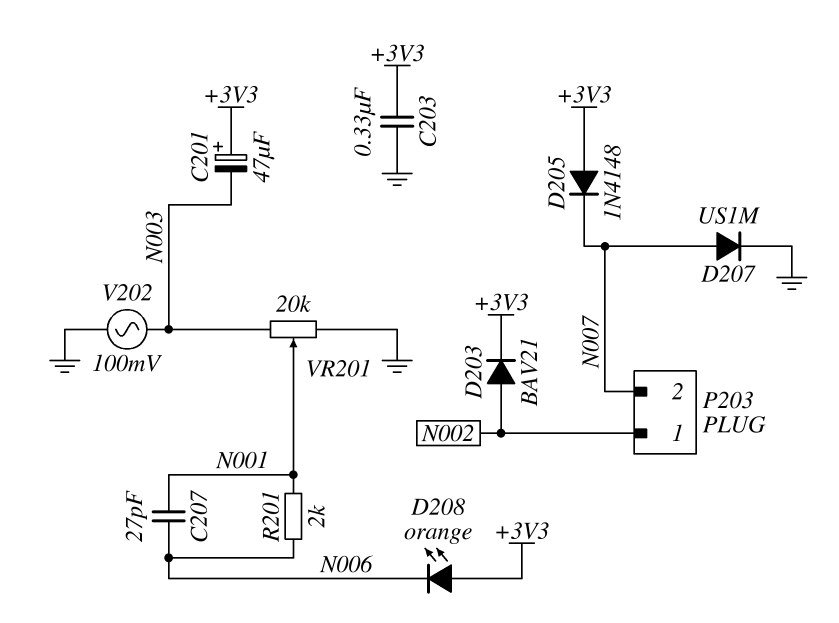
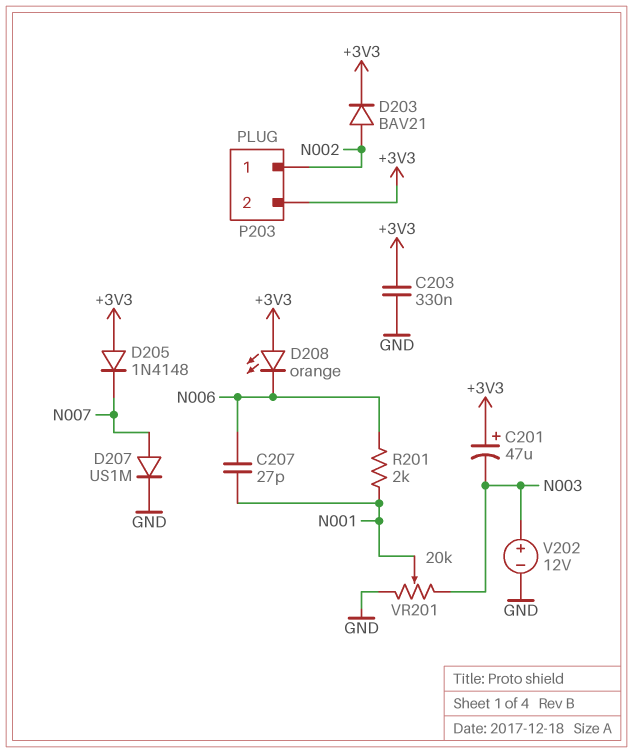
P203 pin 2: N007 -> +3V3
V202: AC 100mV (GND, N003) -> 12V (plus N003, minus GND)

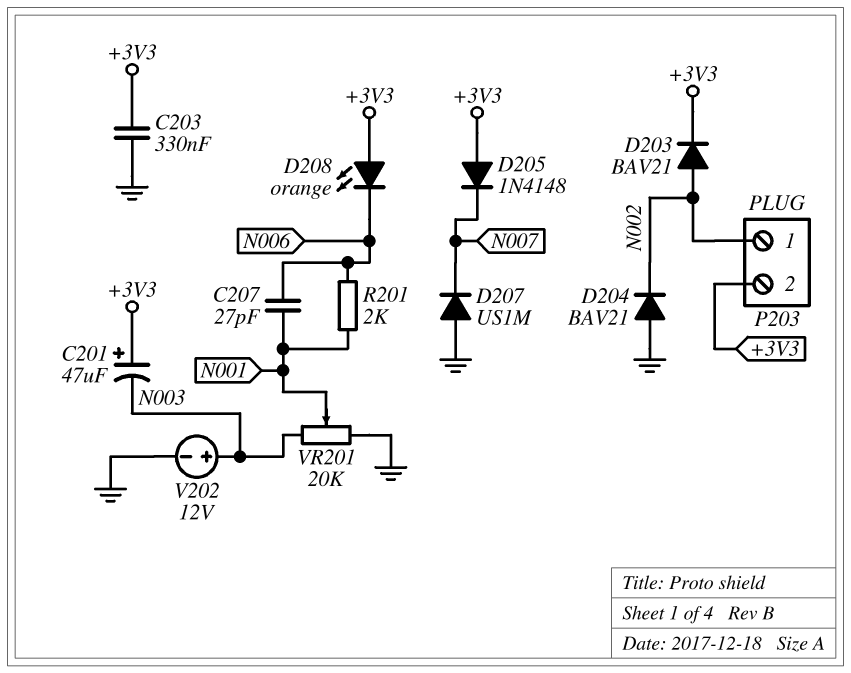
D204: none -> diode BAV21 (A GND, K N002)
D207: diode US1M (A N007, K GND) -> diode US1M (A GND, K N007)

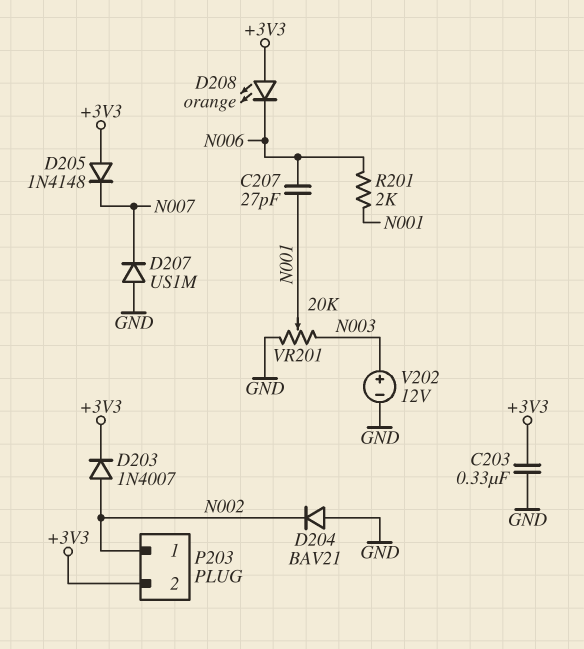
C201: 47uF (plus +3V3, minus N003) -> none
D203: diode BAV21 (A N002, K +3V3) -> diode 1N4007 (A N002, K +3V3)

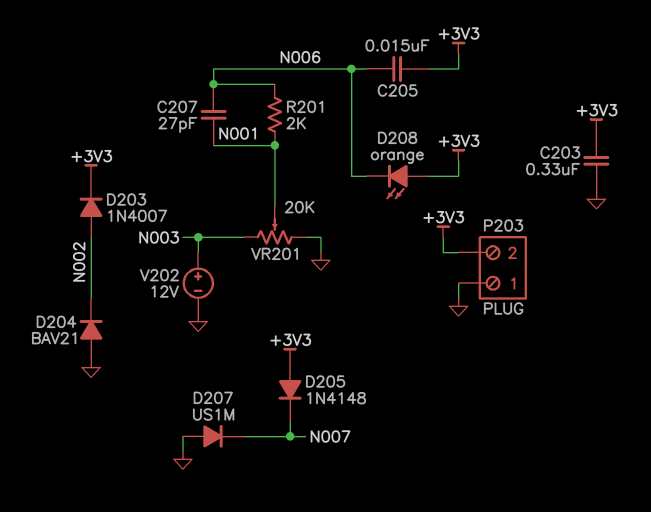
C205: none -> 15nF (+3V3, N006)
P203 pin 1: N002 -> GND

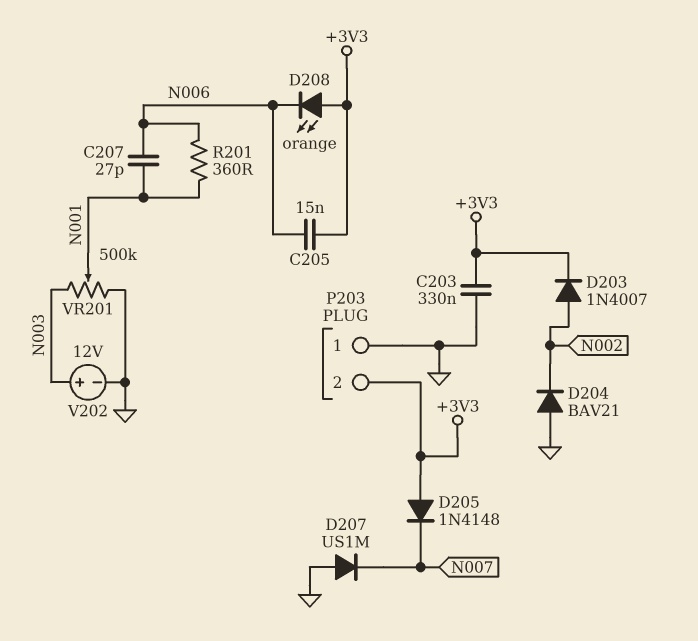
R201: 2k (N001, N006) -> 360 (N001, N006)
VR201: 20k (GND, N003, wiper N001) -> 500k (GND, N003, wiper N001)

